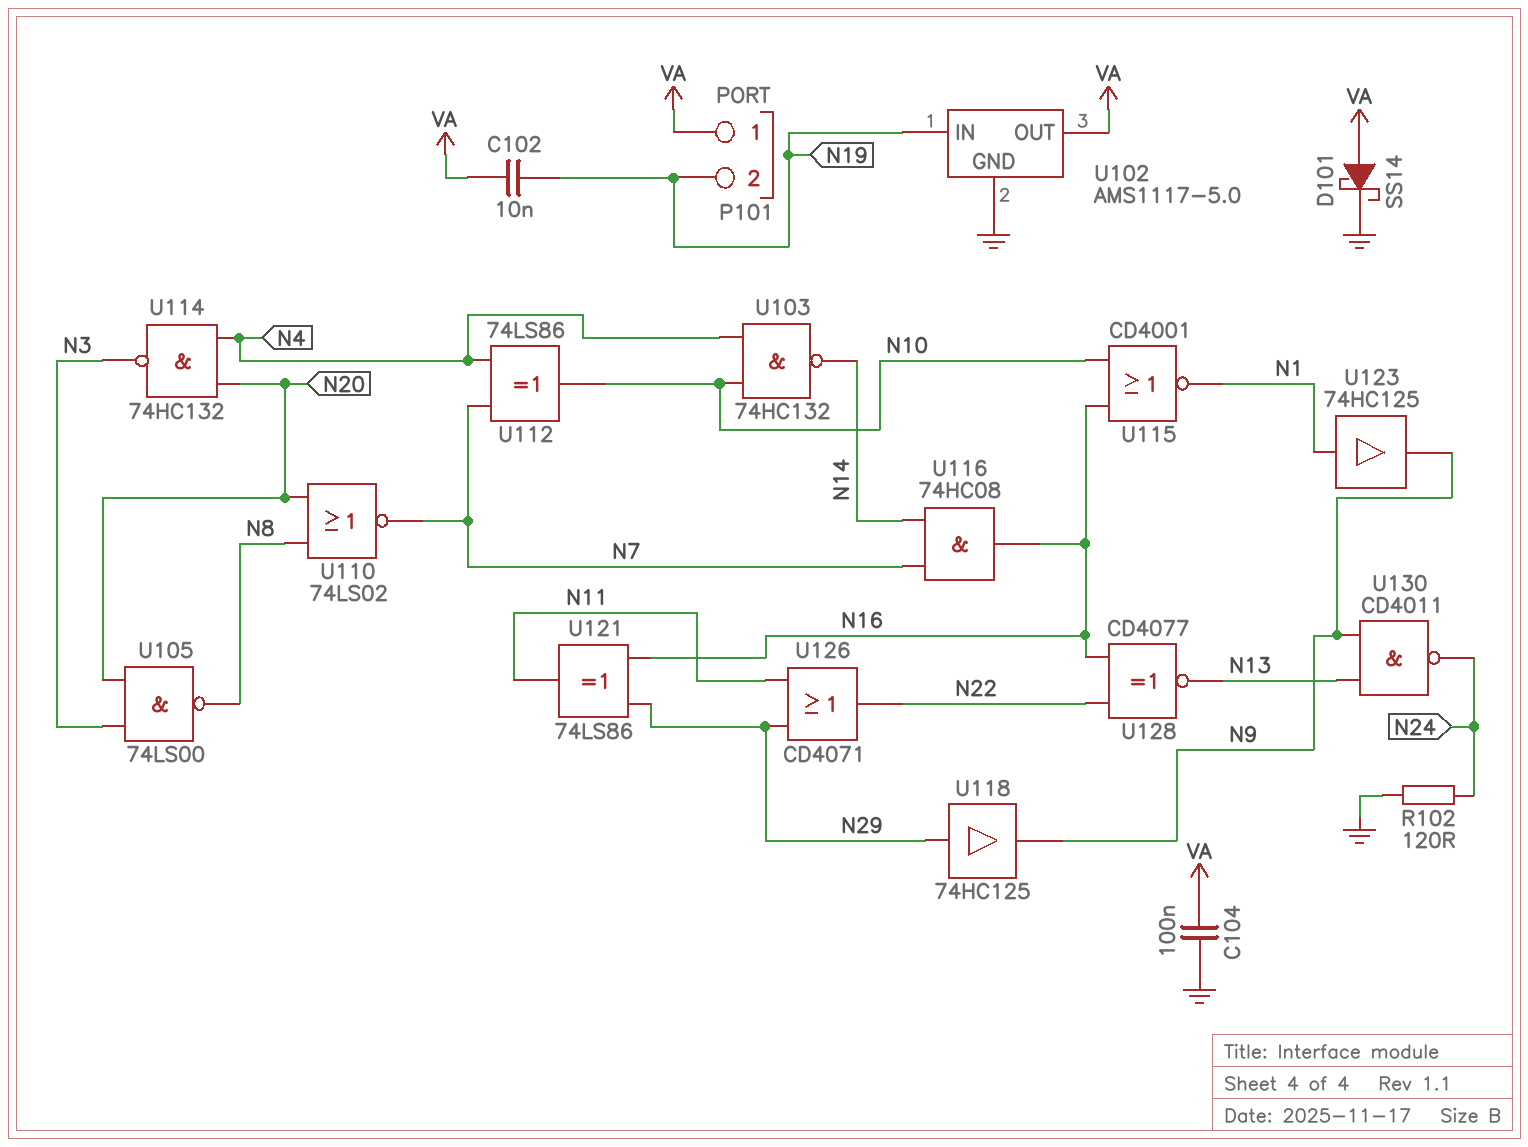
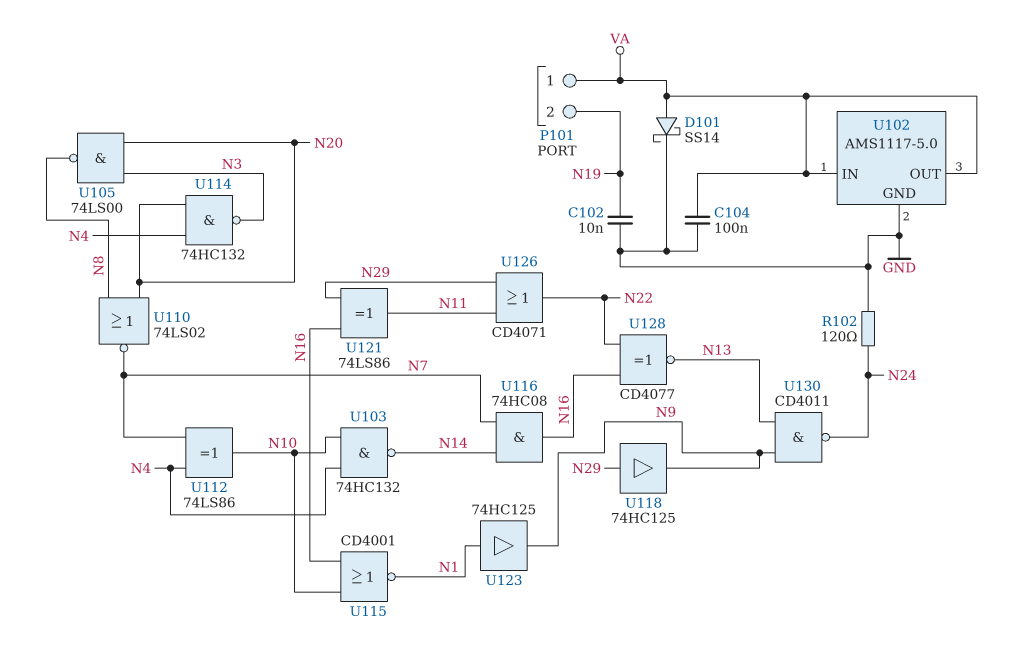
C102: 10nF (N19, VA) -> 10nF (GND, N19)
U102 pin IN: N19 -> VA

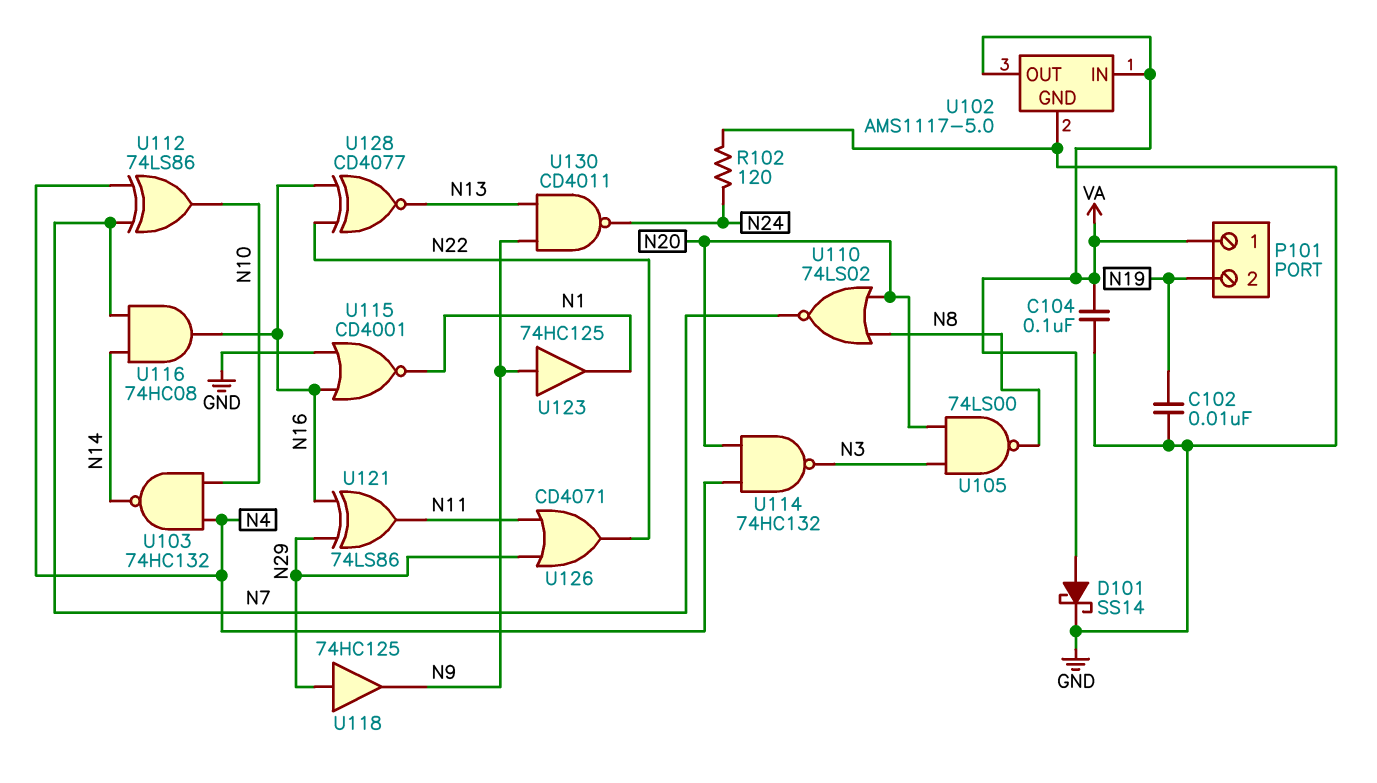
U115: NOR CD4001 (in N10, in N16, out N1) -> NOR CD4001 (in GND, in N16, out N1)
U123: buffer 74HC125 (in N1, out N9) -> buffer 74HC125 (in N9, out N1)

